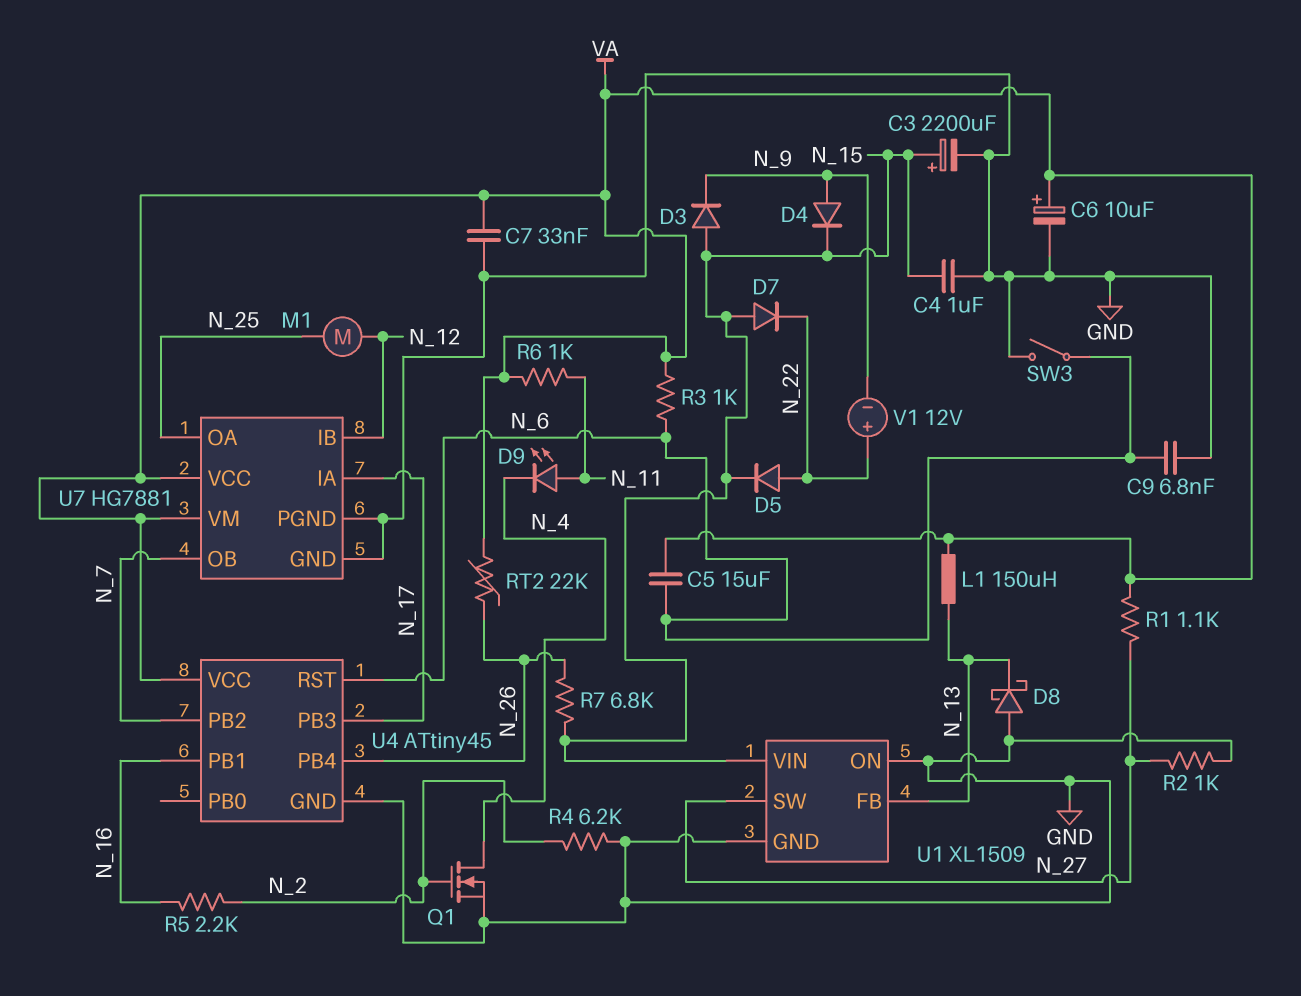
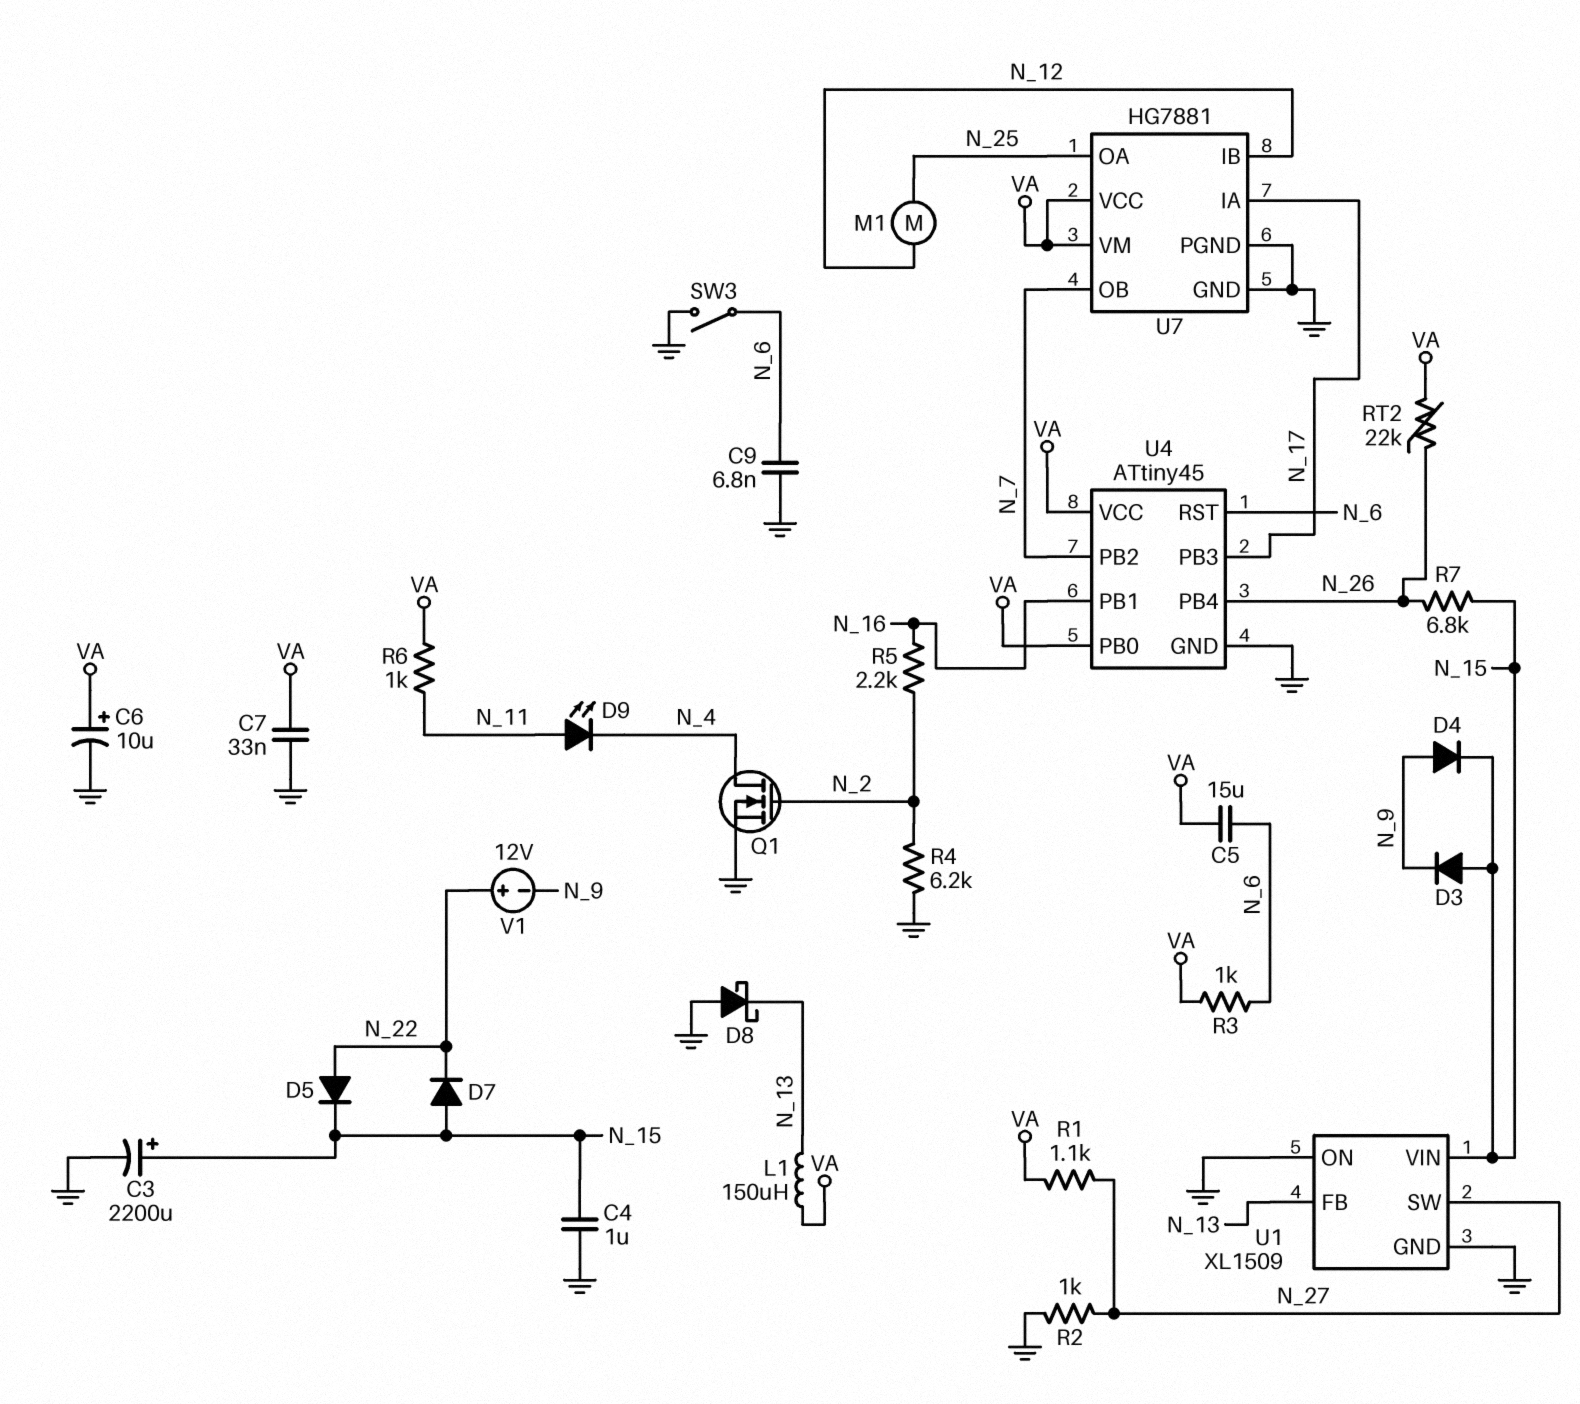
U4 pin PB0: none -> VA

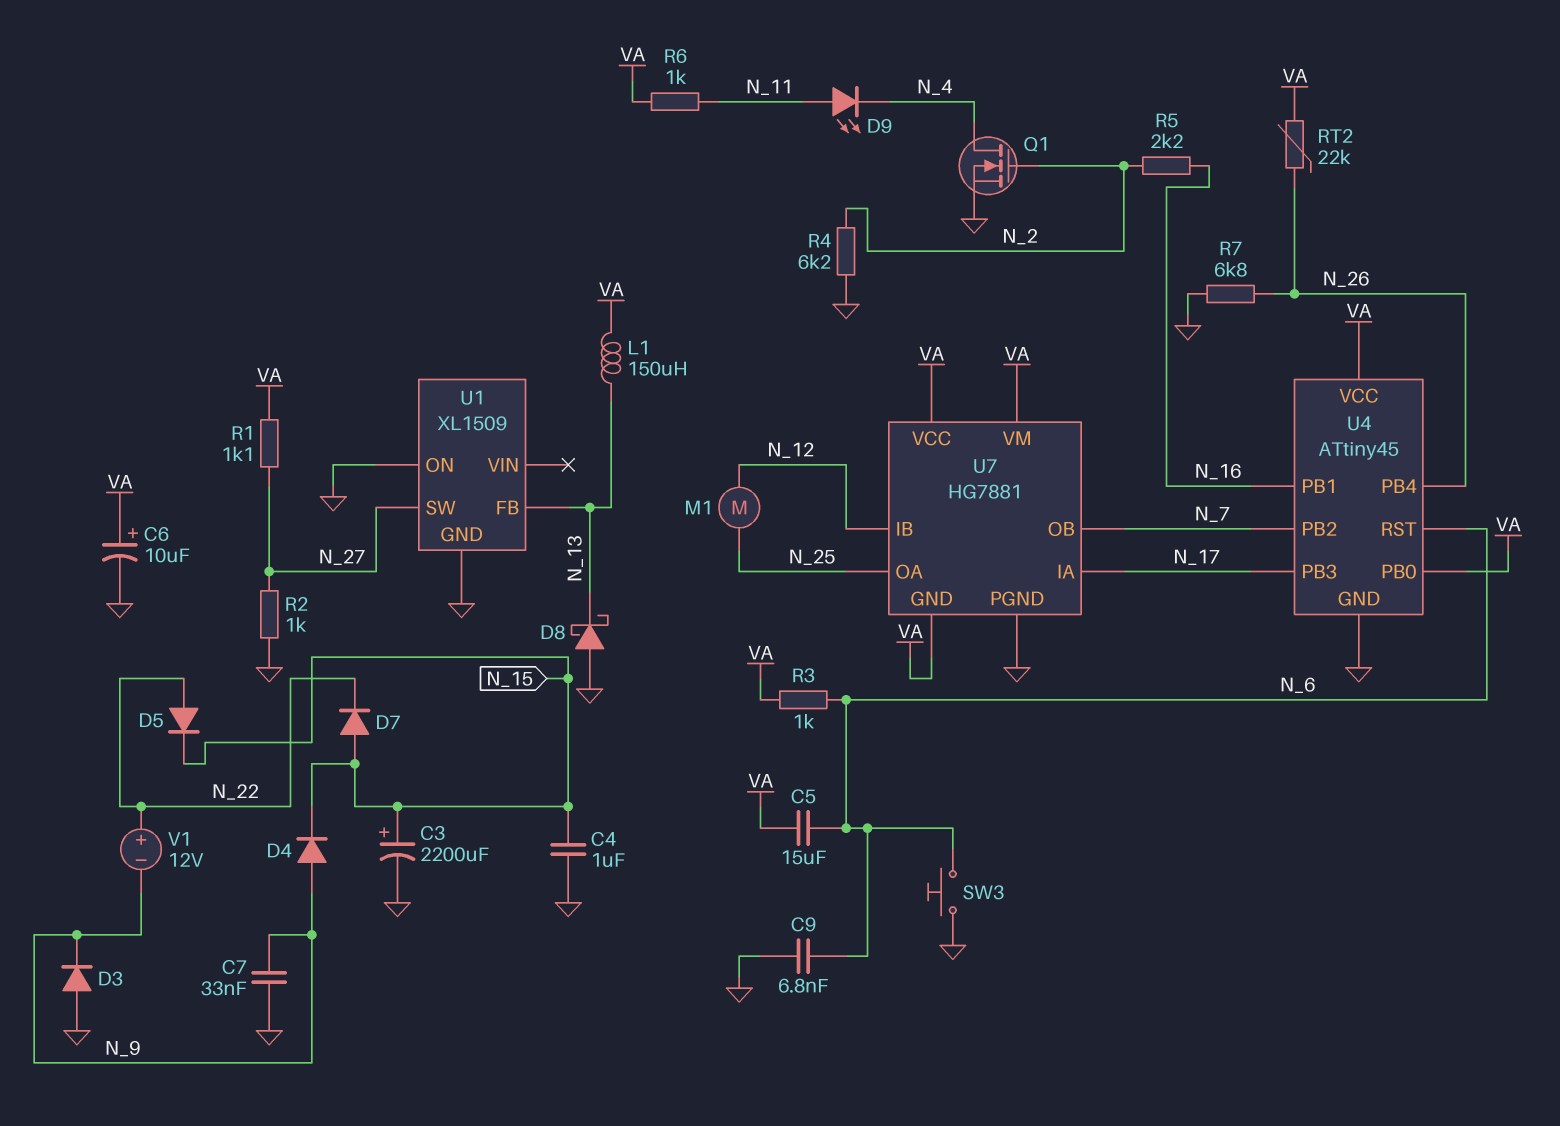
C7: 33nF (GND, VA) -> 33nF (GND, N_9)
D3: diode (A N_15, K N_9) -> diode (A GND, K N_9)
R7: 6.8k (N_15, N_26) -> 6.8k (GND, N_26)
SW3: switch (GND, N_6) -> button (GND, N_6)
U1 pin VIN: N_15 -> none
U7 pin GND: GND -> VA

